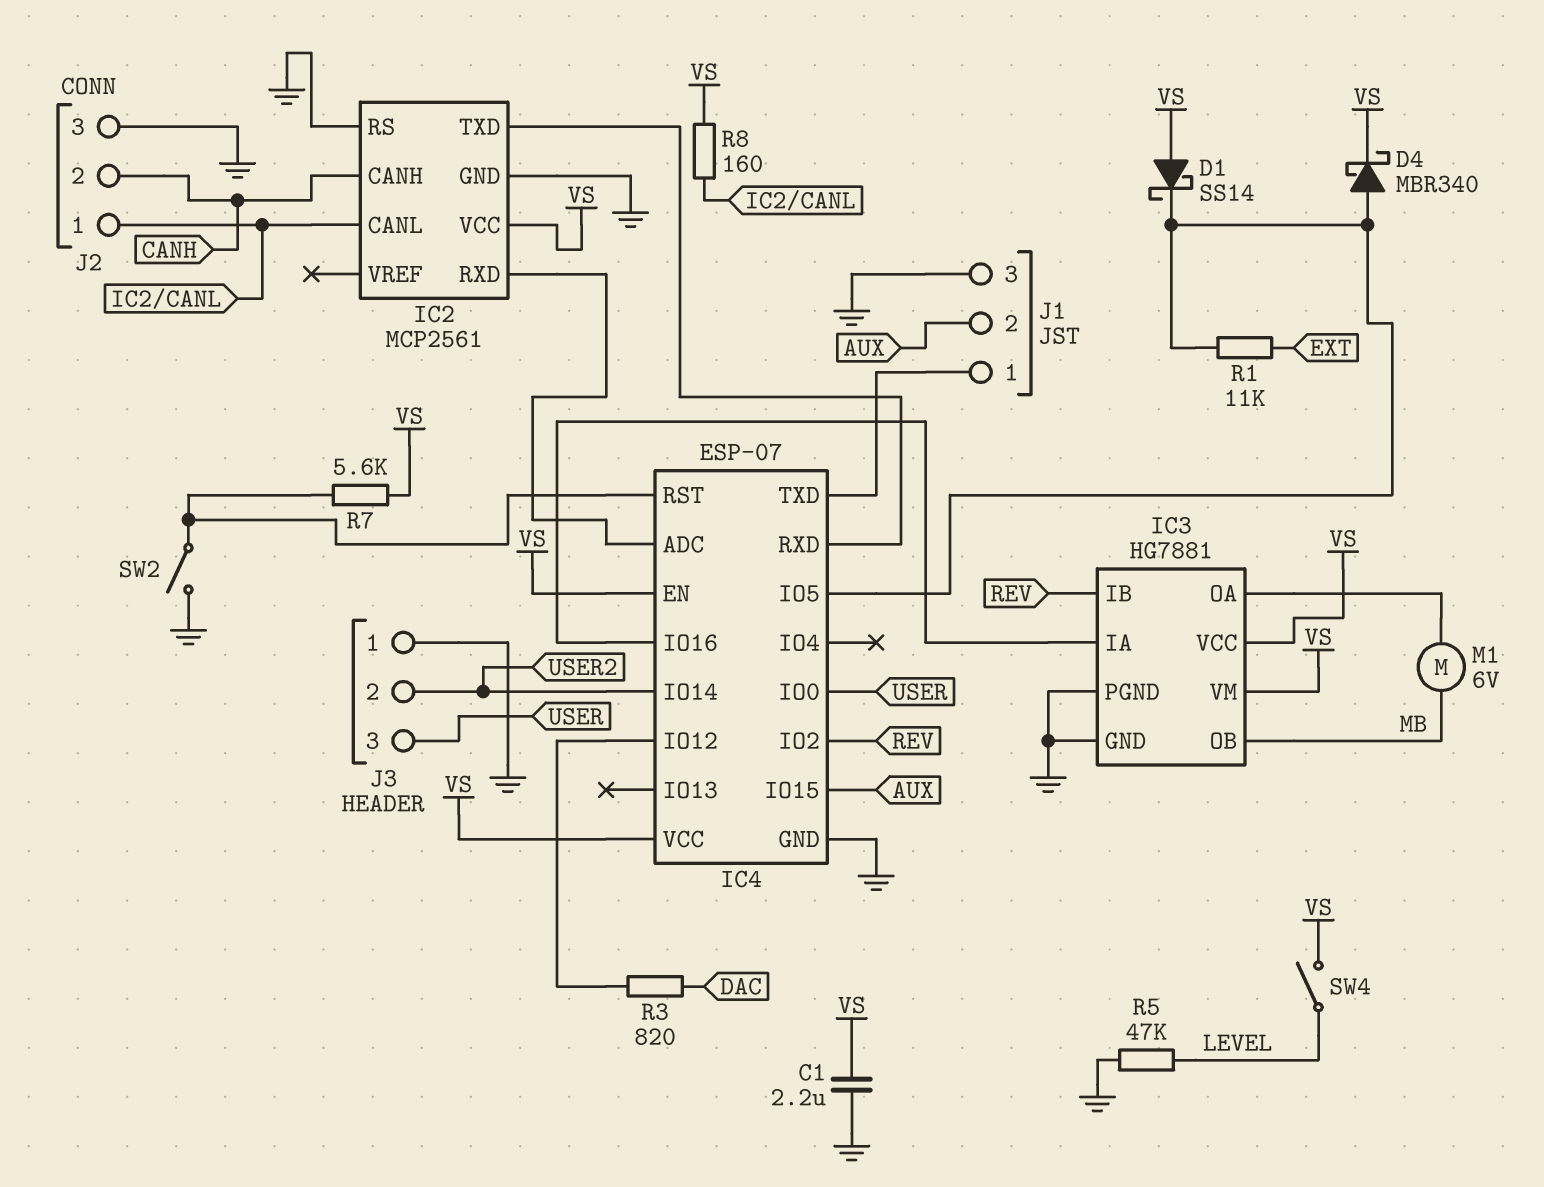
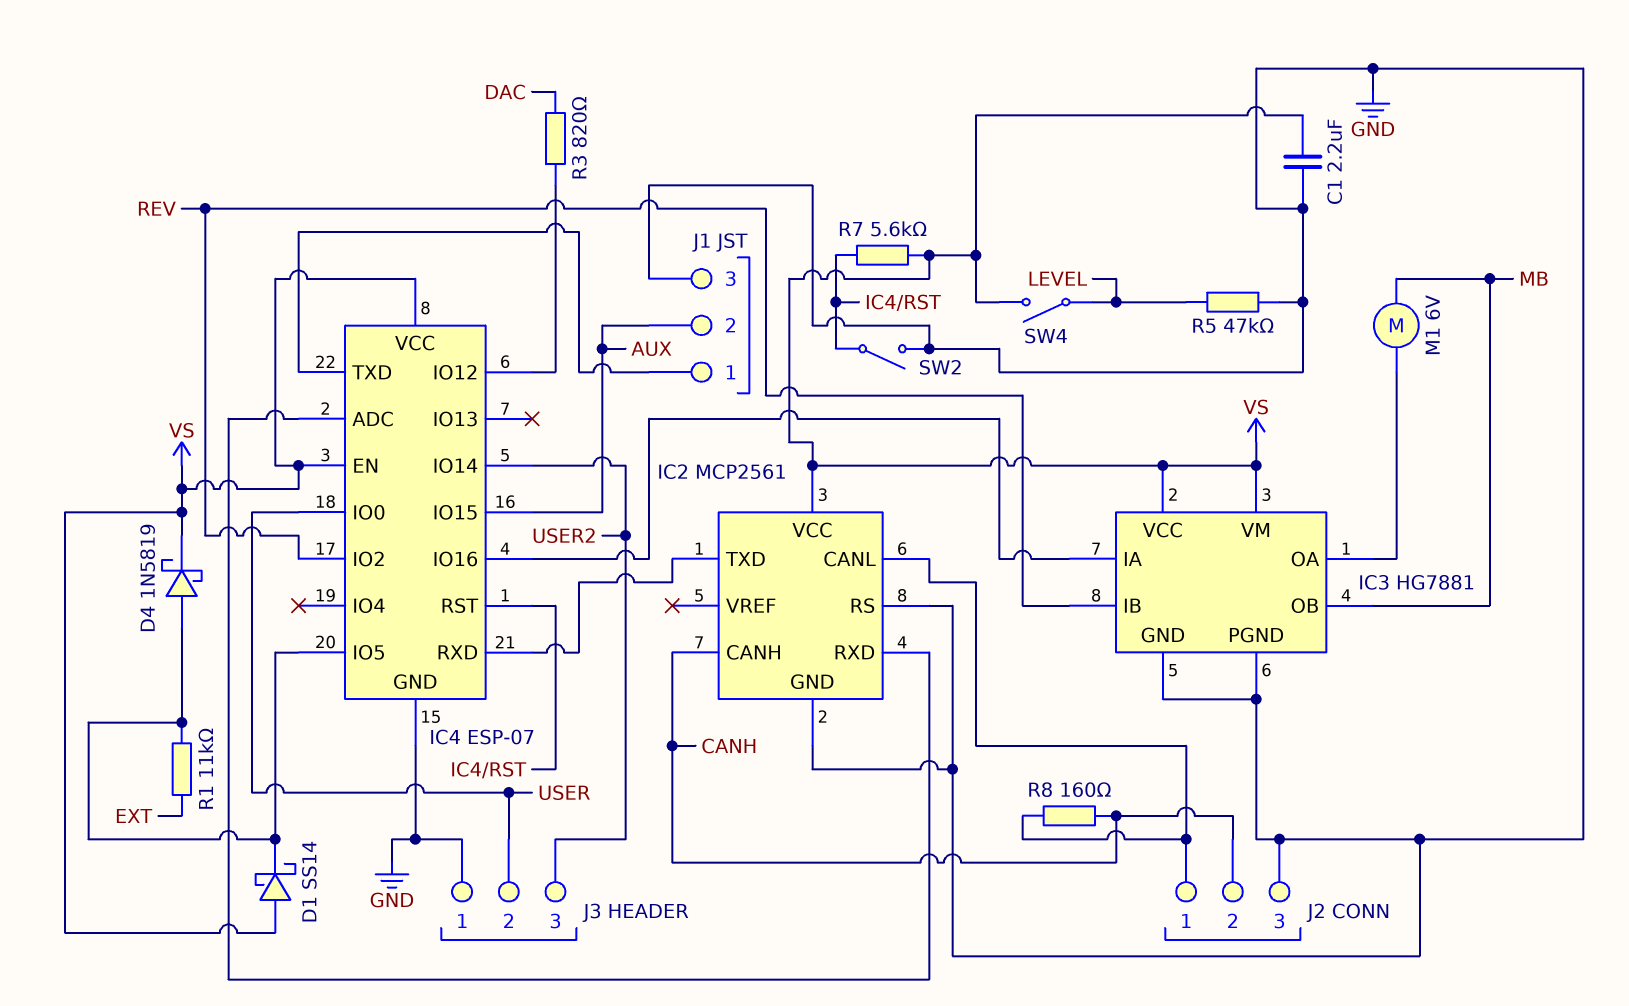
D4: schottky MBR340 (A IC4/IO5, K VS) -> schottky 1N5819 (A IC4/IO5, K VS)
J3 pin 2: USER2 -> USER
J3 pin 3: USER -> USER2
R8: 160 (IC2/CANL, VS) -> 160 (CANH, IC2/CANL)

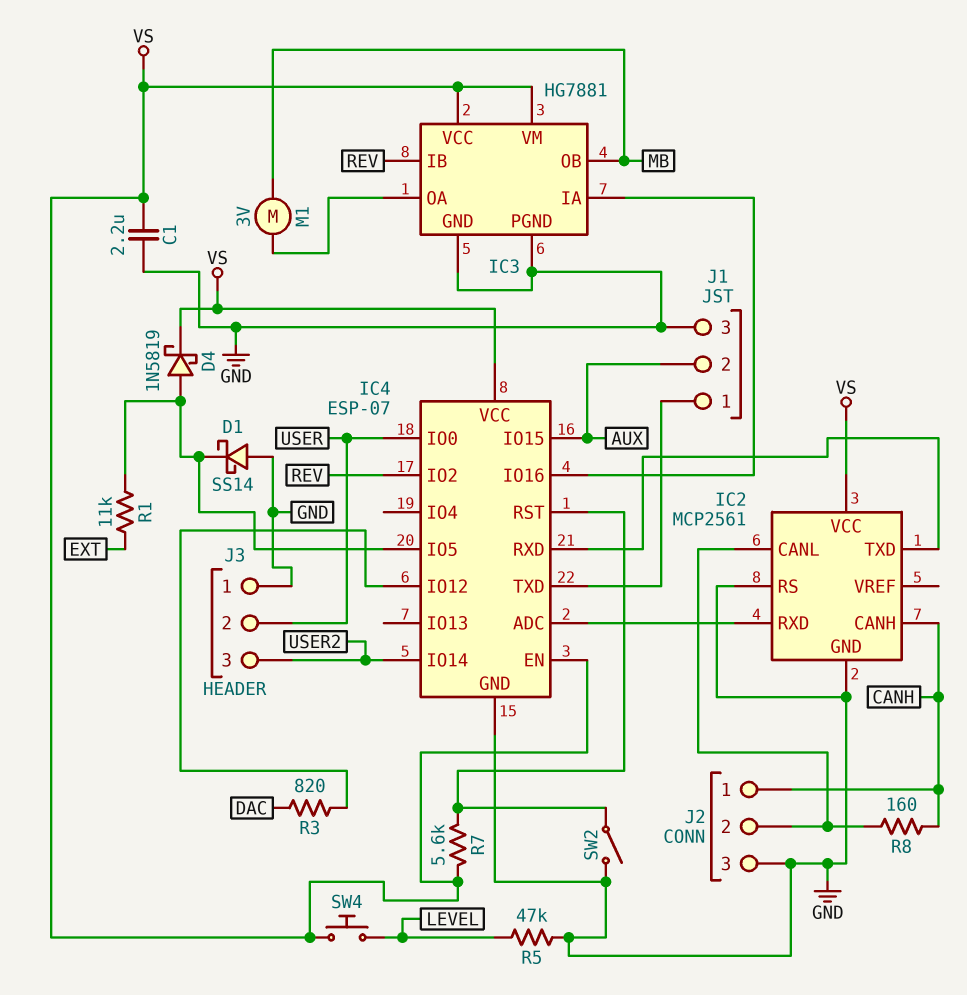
D1: schottky SS14 (A VS, K IC4/IO5) -> schottky SS14 (A GND, K IC4/IO5)
J2 pin 1: IC2/CANL -> CANH
J2 pin 2: CANH -> IC2/CANL
M1: motor 6V (IC3/OA, MB) -> motor 3V (IC3/OA, MB)
SW4: switch (LEVEL, VS) -> button (LEVEL, VS)

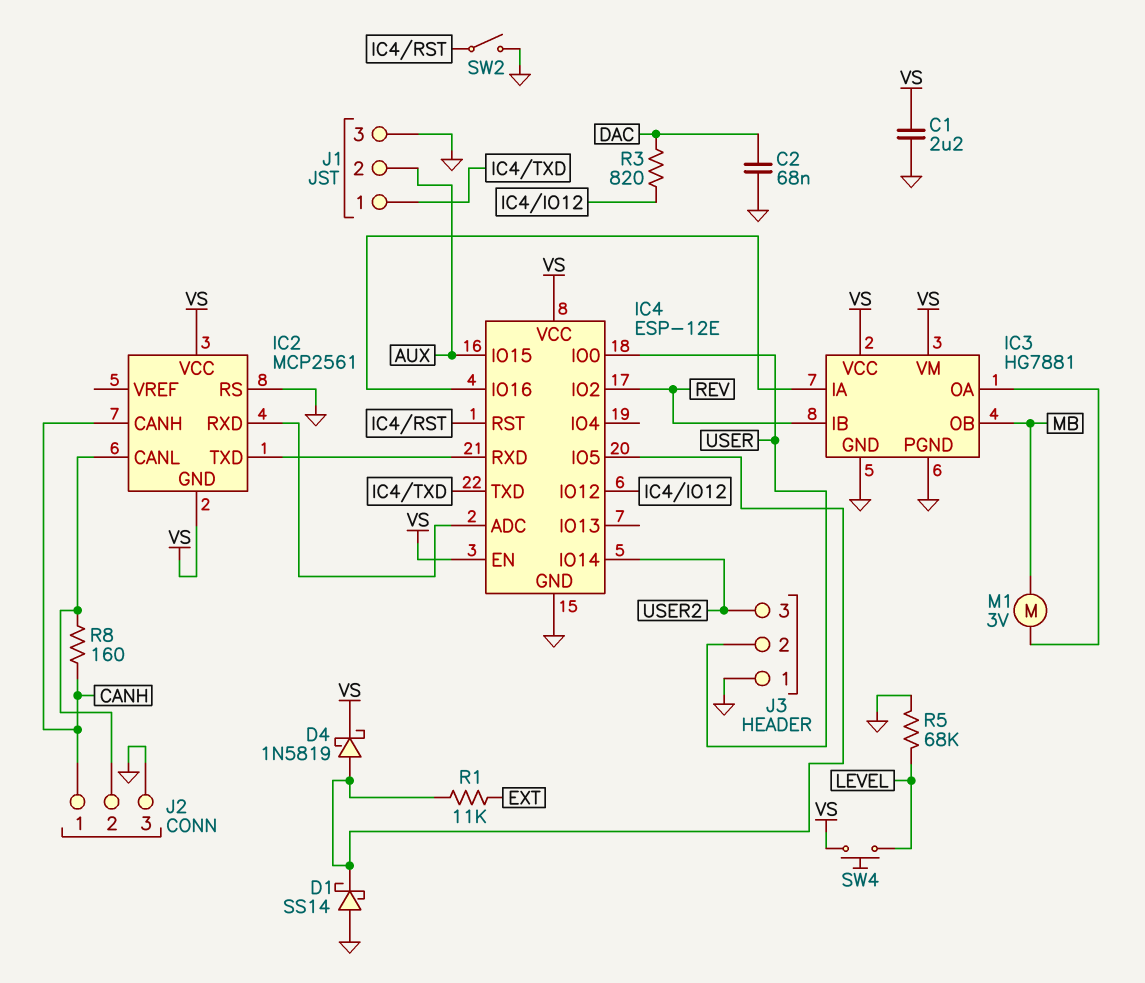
C2: none -> 68nF (DAC, GND)
IC2 pin GND: GND -> VS
IC4: ESP-07 -> ESP-12E
R5: 47k (GND, LEVEL) -> 68k (GND, LEVEL)
R7: 5.6k (IC4/RST, VS) -> none

